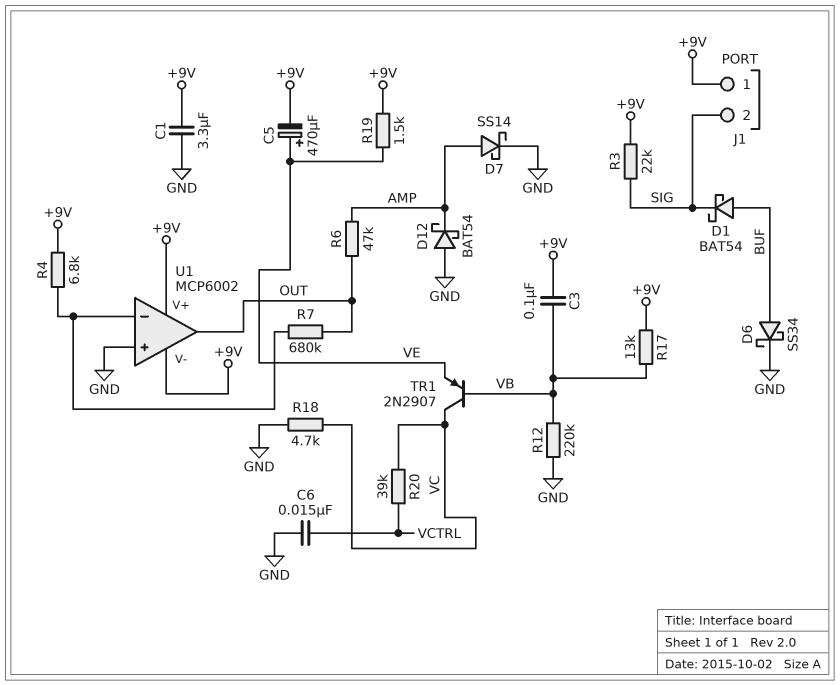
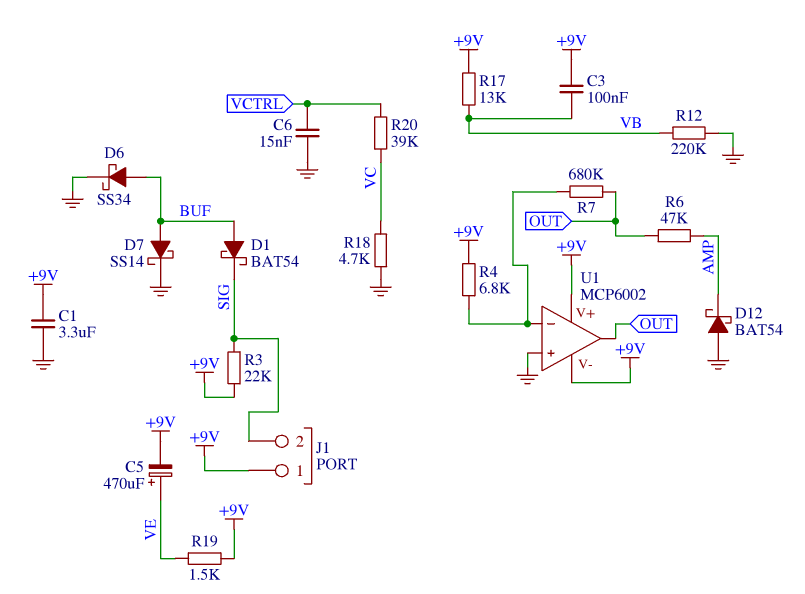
D7: schottky SS14 (A AMP, K GND) -> schottky SS14 (A BUF, K GND)
TR1: PNP 2N2907 (B VB, C VC, E VE) -> none

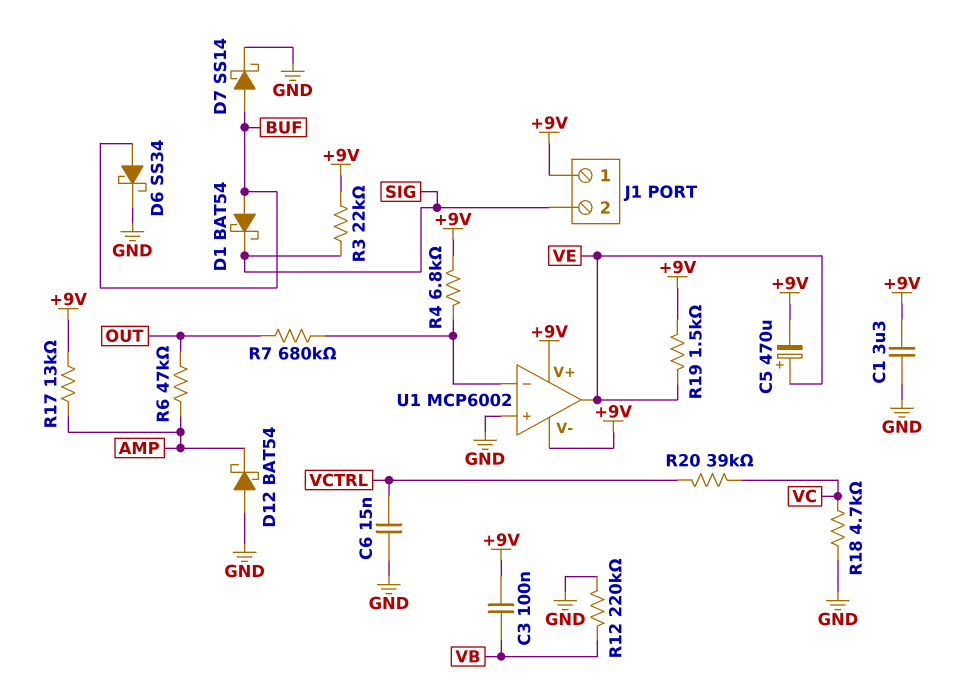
R17: 13k (+9V, VB) -> 13k (+9V, AMP)
U1 pin out: OUT -> VE

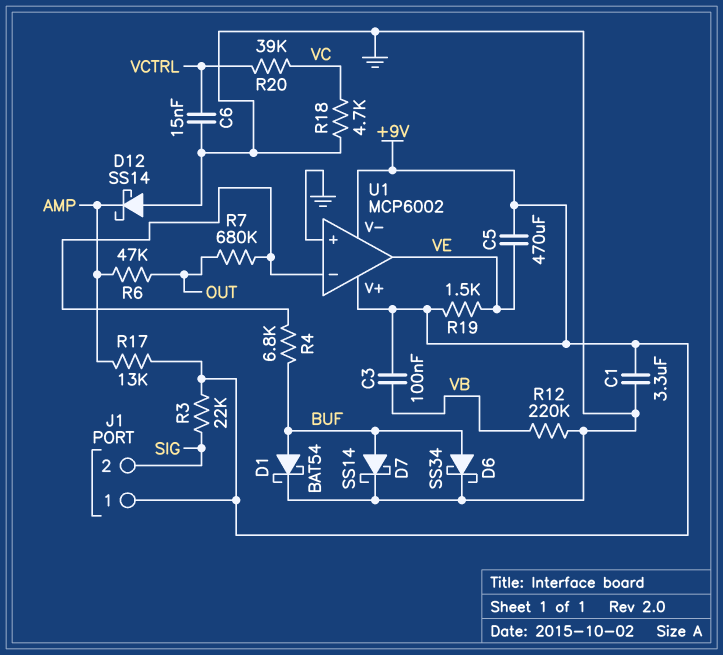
C5: 470uF (plus VE, minus +9V) -> 470uF (+9V, VE)
D1: schottky BAT54 (A BUF, K SIG) -> schottky BAT54 (A BUF, K GND)
D12: schottky BAT54 (A GND, K AMP) -> schottky SS14 (A GND, K AMP)
R4: 6.8k (+9V, U1/in-) -> 6.8k (BUF, U1/in-)

